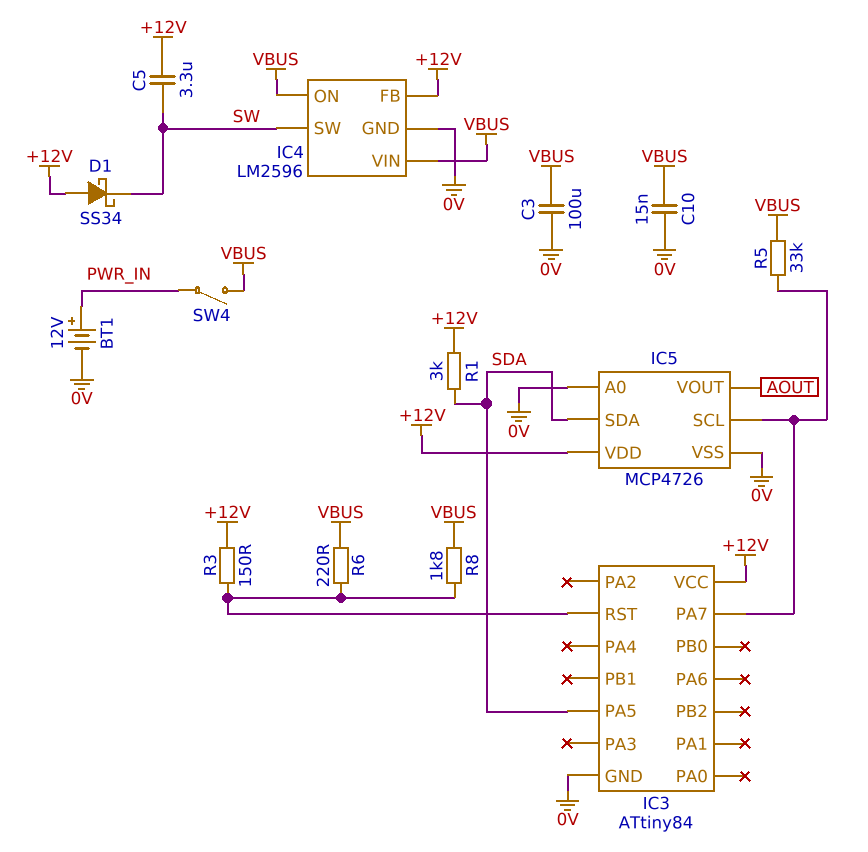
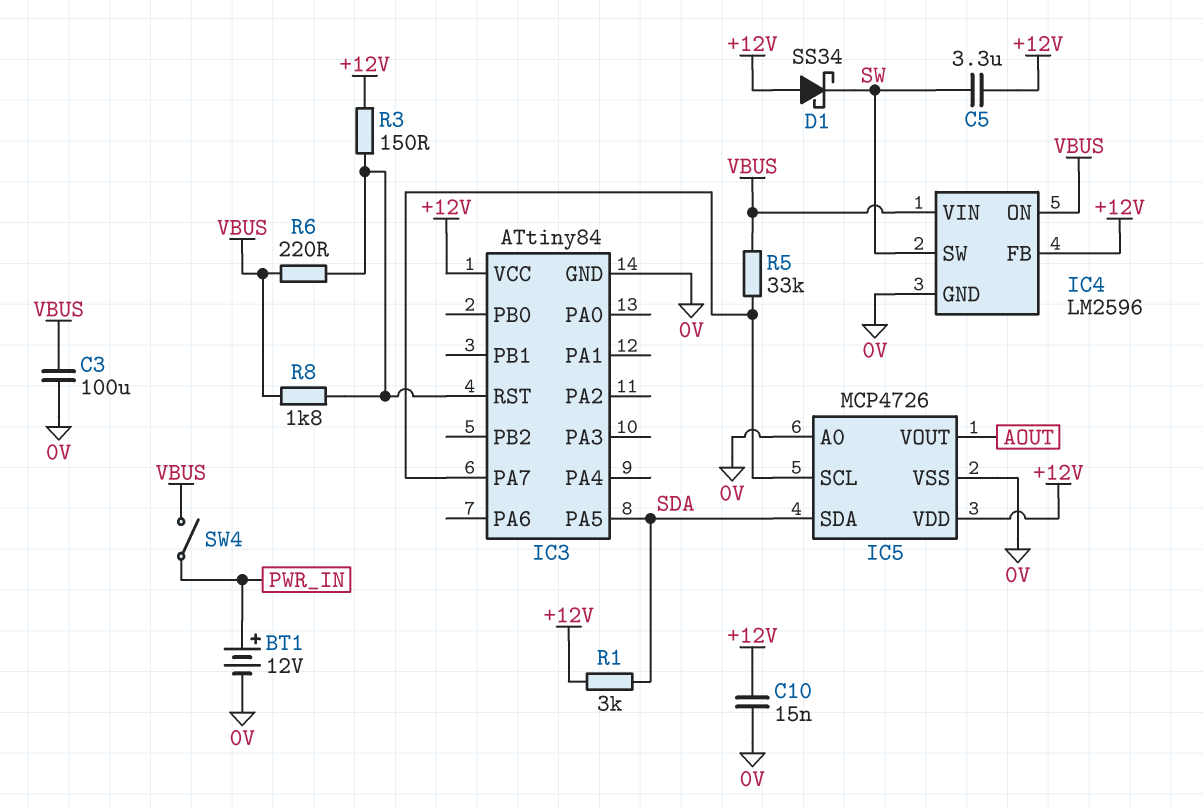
C10: 15nF (0V, VBUS) -> 15nF (+12V, 0V)

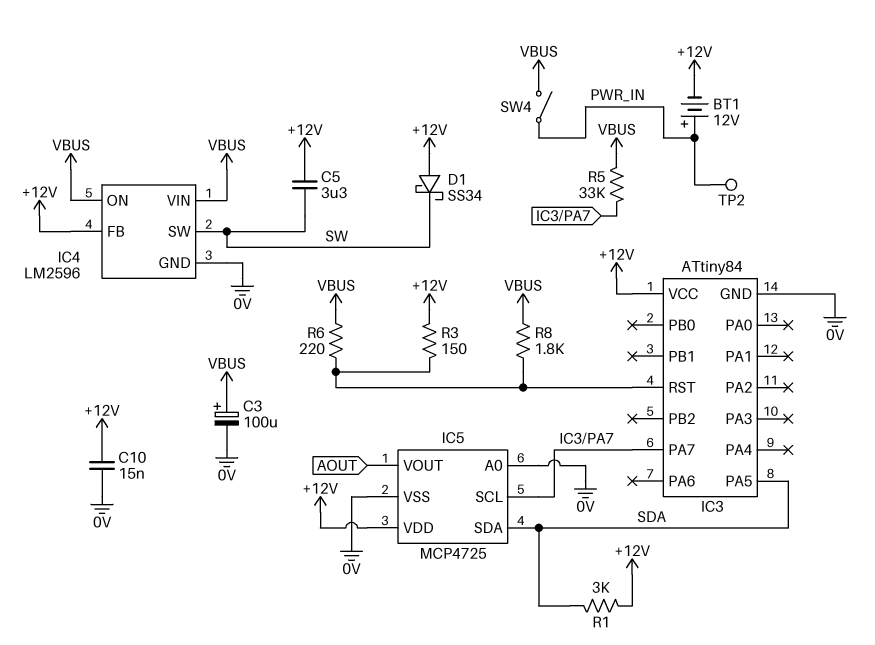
BT1: 12V (plus PWR_IN, minus 0V) -> 12V (plus PWR_IN, minus +12V)
C3: 100uF (0V, VBUS) -> 100uF (plus VBUS, minus 0V)
IC5: MCP4726 -> MCP4725
TP2: none -> test point (PWR_IN)

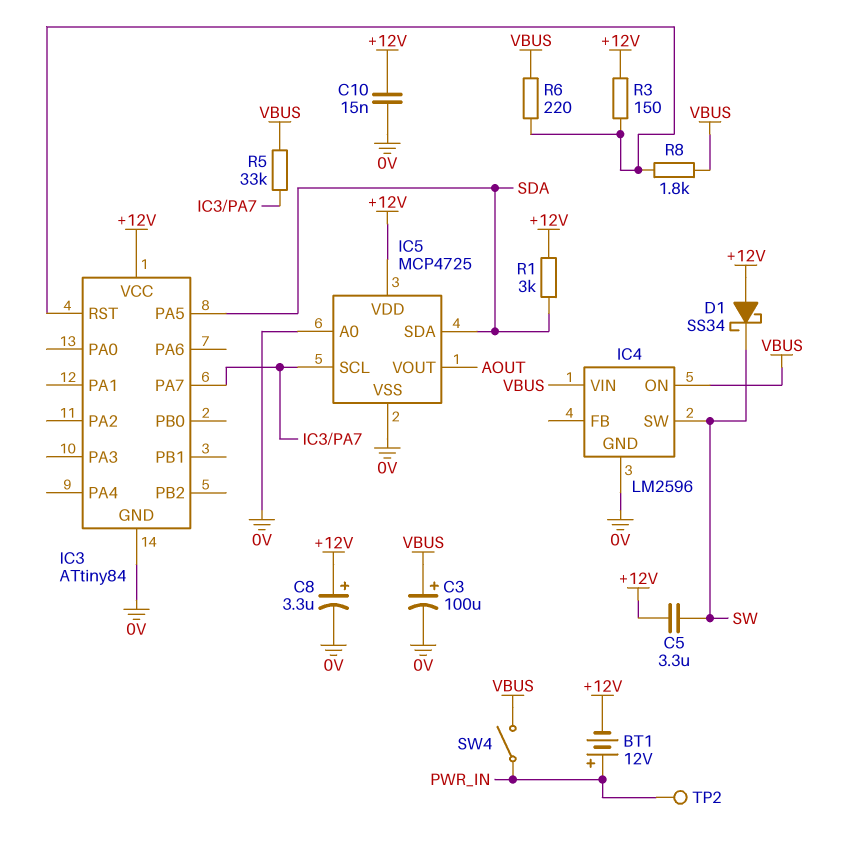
C8: none -> 3.3uF (plus +12V, minus 0V)
IC4 pin FB: +12V -> none

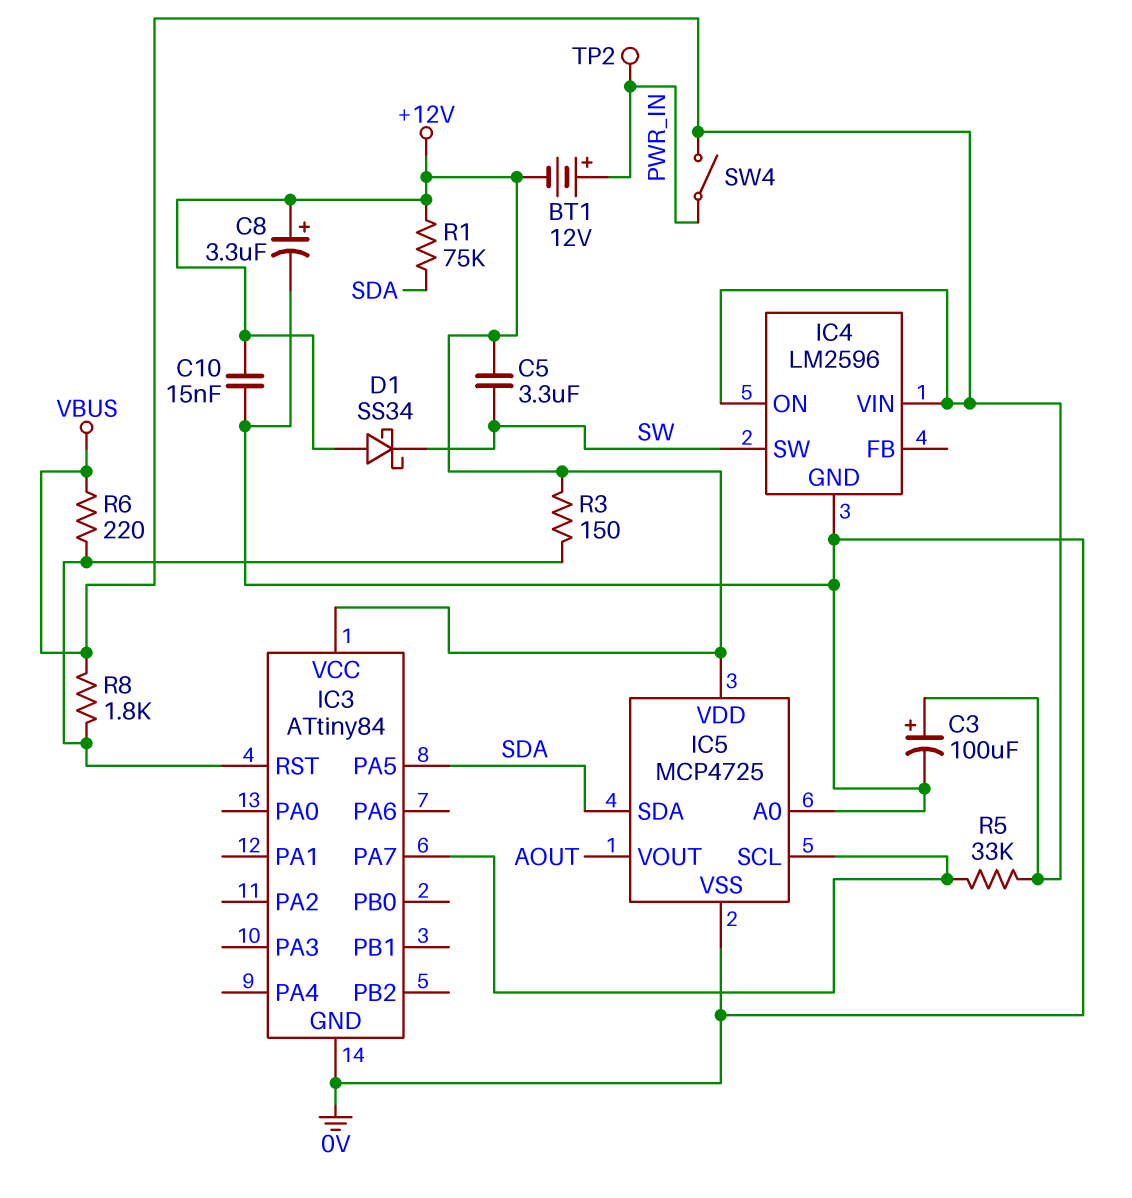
R1: 3k (+12V, SDA) -> 75k (+12V, SDA)

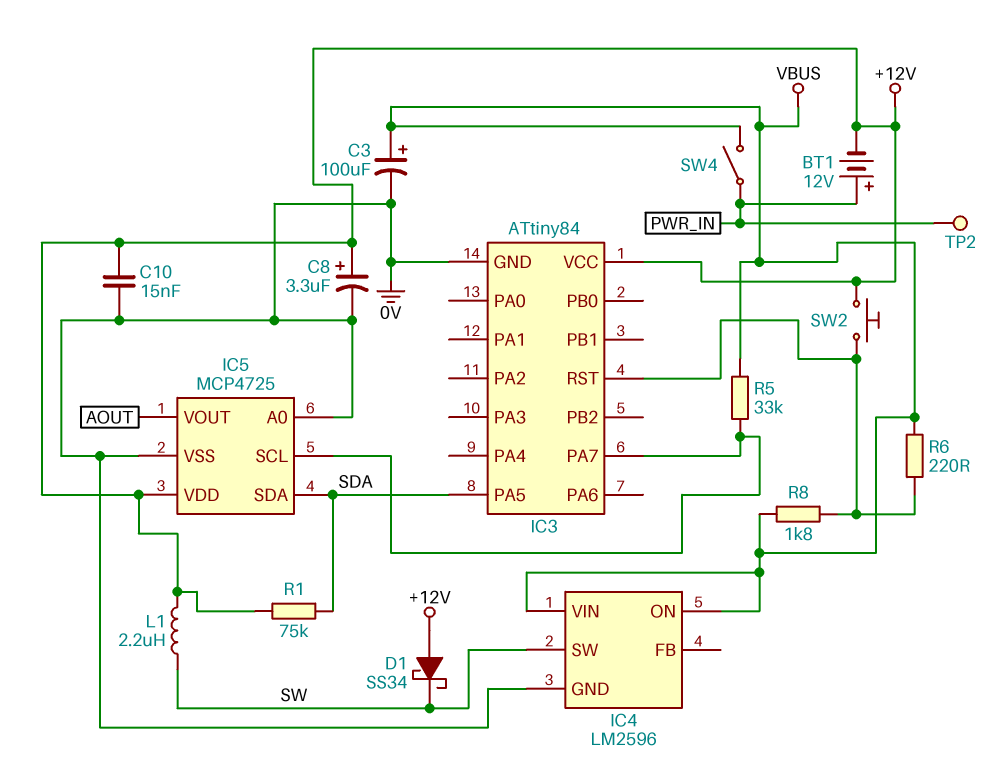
C5: 3.3uF (+12V, SW) -> none
L1: none -> 2.2uH (+12V, SW)
R3: 150 (+12V, IC3/RST) -> none
SW2: none -> button (+12V, IC3/RST)

